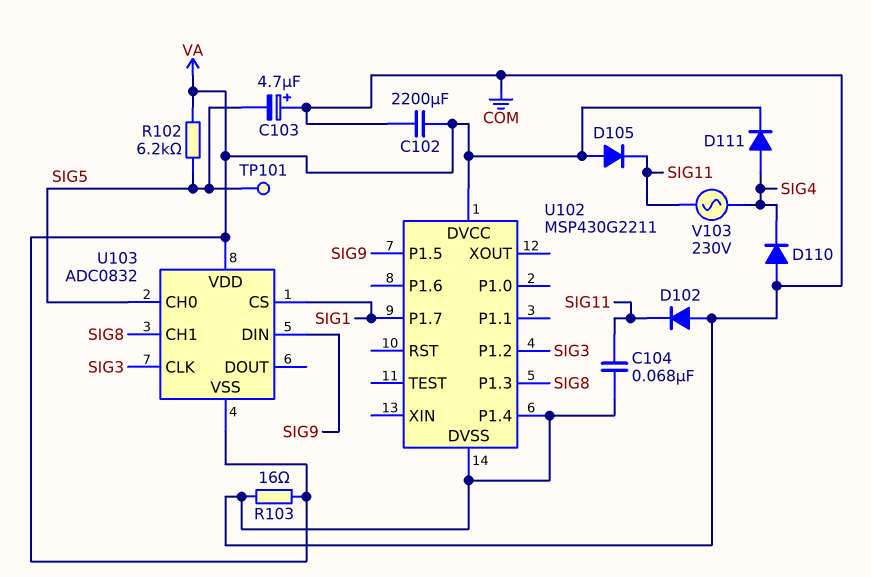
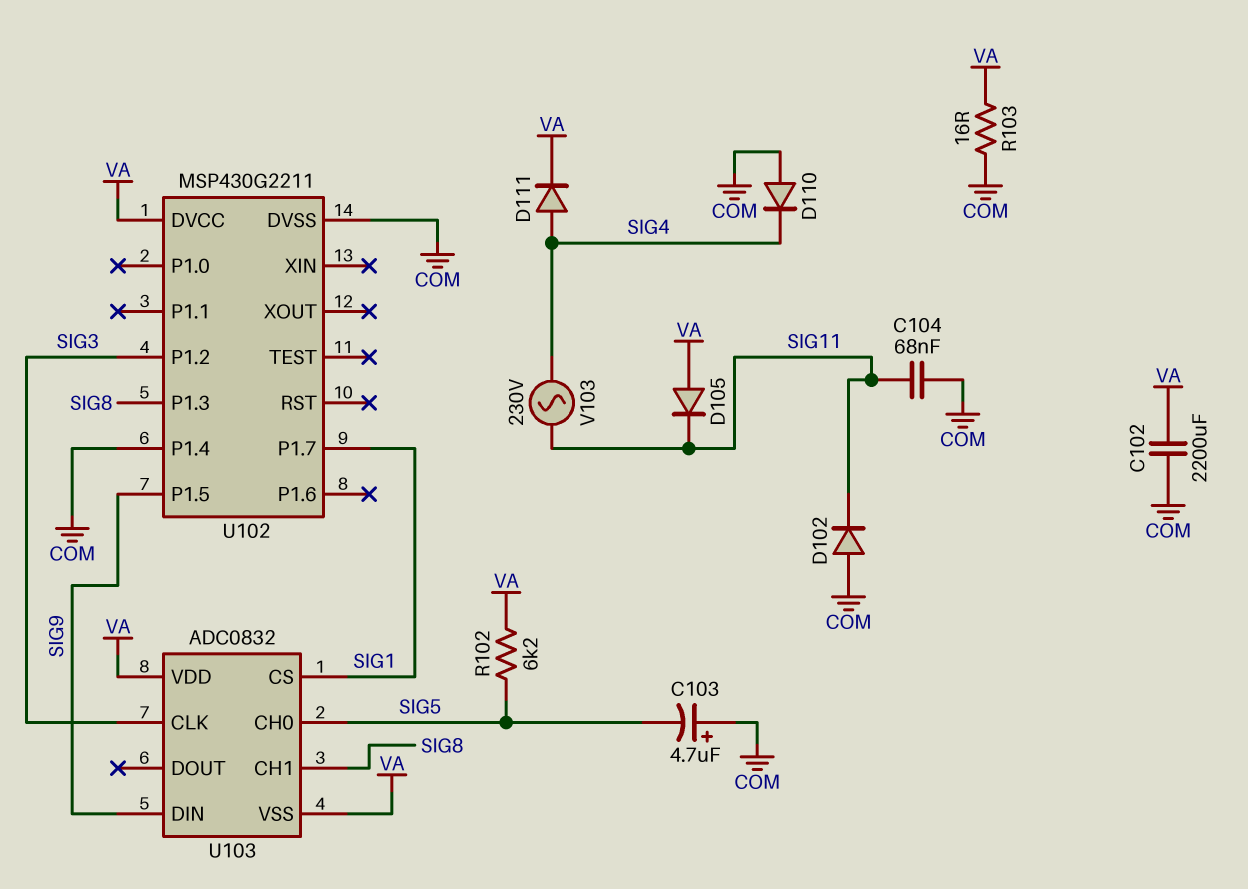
TP101: test point (SIG5) -> none

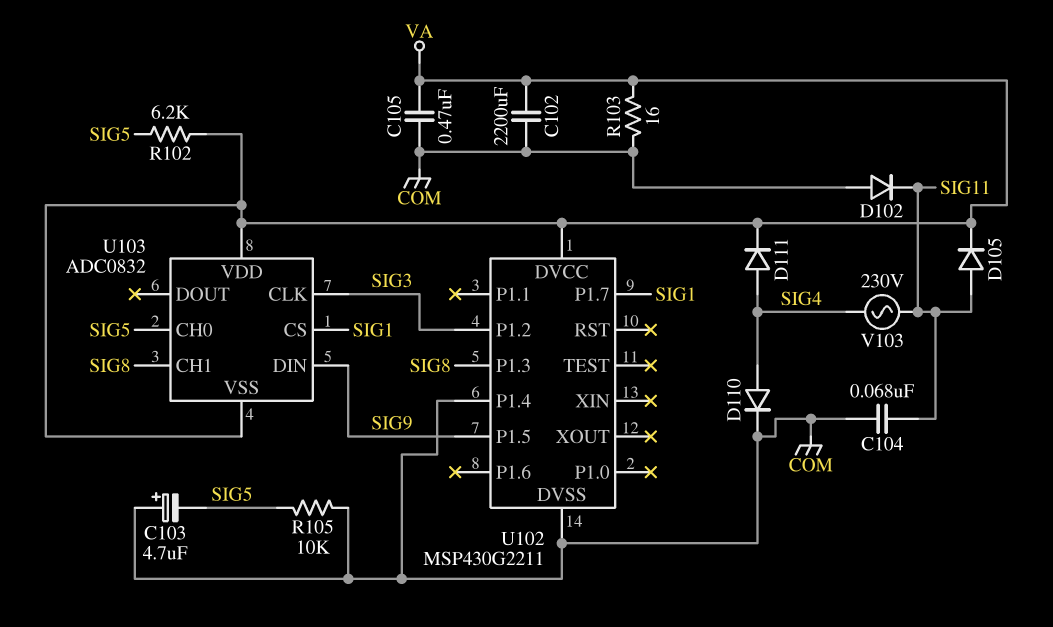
C105: none -> 470nF (COM, VA)
D105: diode (A VA, K SIG11) -> diode (A SIG11, K VA)
D110: diode (A COM, K SIG4) -> diode (A SIG4, K COM)
R105: none -> 10k (COM, SIG5)

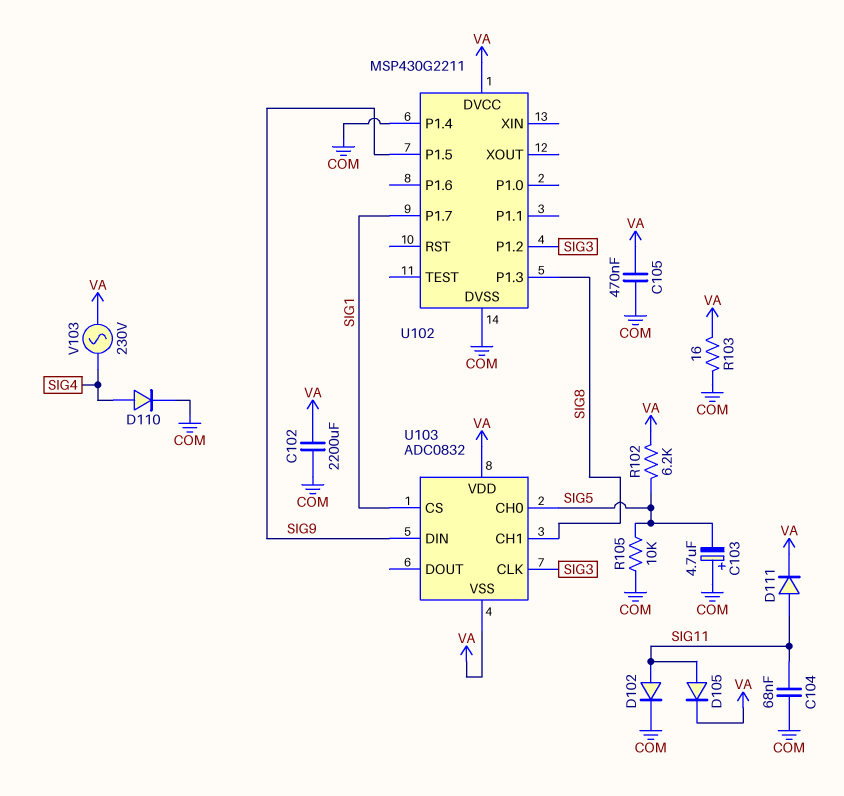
D102: diode (A COM, K SIG11) -> diode (A SIG11, K COM)
D111: diode (A SIG4, K VA) -> diode (A SIG11, K VA)
V103: AC 230V (SIG4, SIG11) -> AC 230V (SIG4, VA)

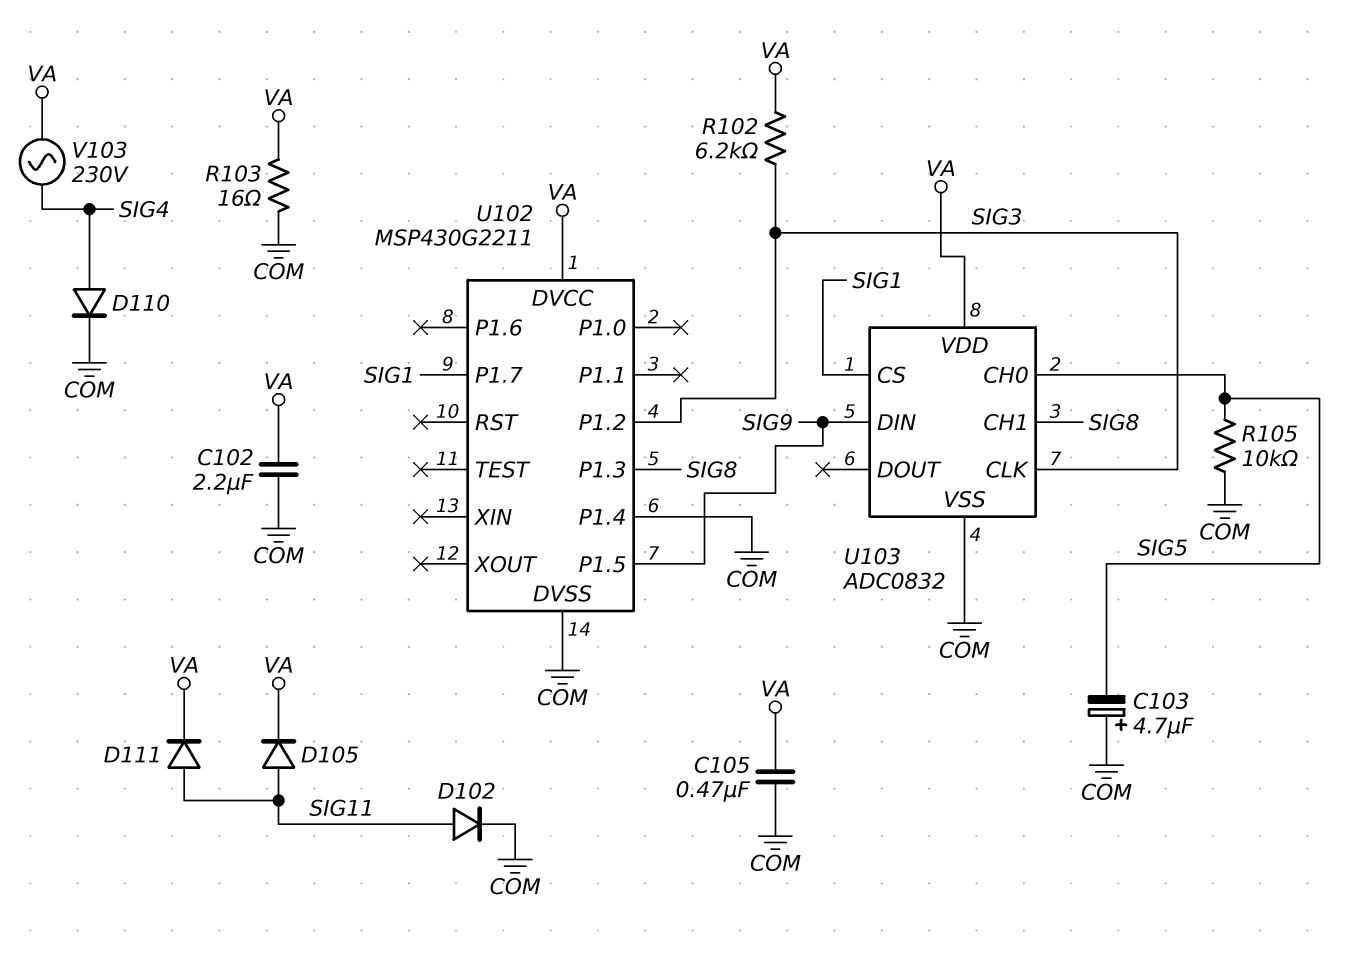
C102: 2200uF (COM, VA) -> 2.2uF (COM, VA)
C104: 68nF (COM, SIG11) -> none
R102: 6.2k (SIG5, VA) -> 6.2k (SIG3, VA)
U103 pin VSS: VA -> COM

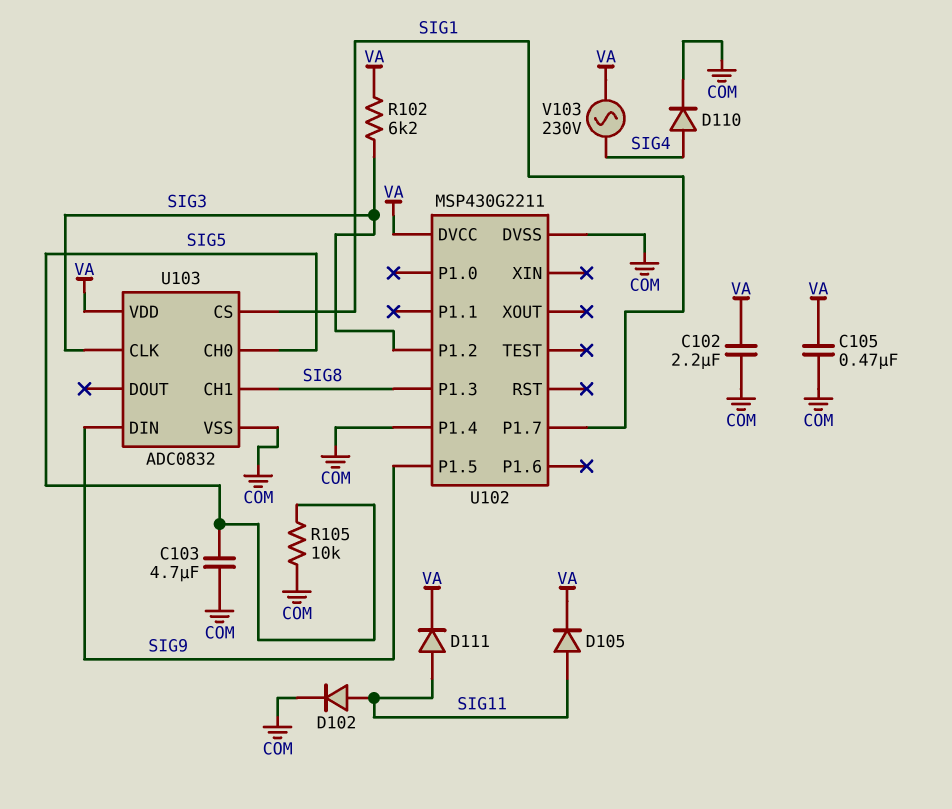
C103: 4.7uF (plus COM, minus SIG5) -> 4.7uF (COM, SIG5)
R103: 16 (COM, VA) -> none

